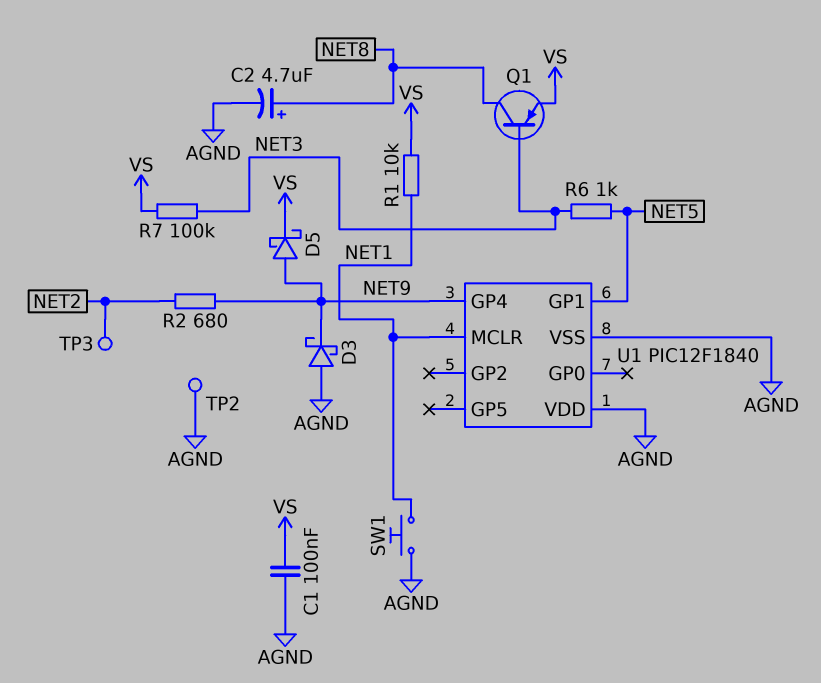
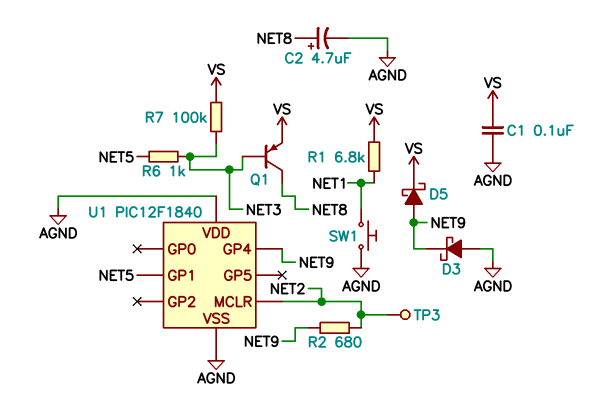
R1: 10k (NET1, VS) -> 6.8k (NET1, VS)
TP2: test point (AGND) -> none
U1 pin MCLR: NET1 -> NET2

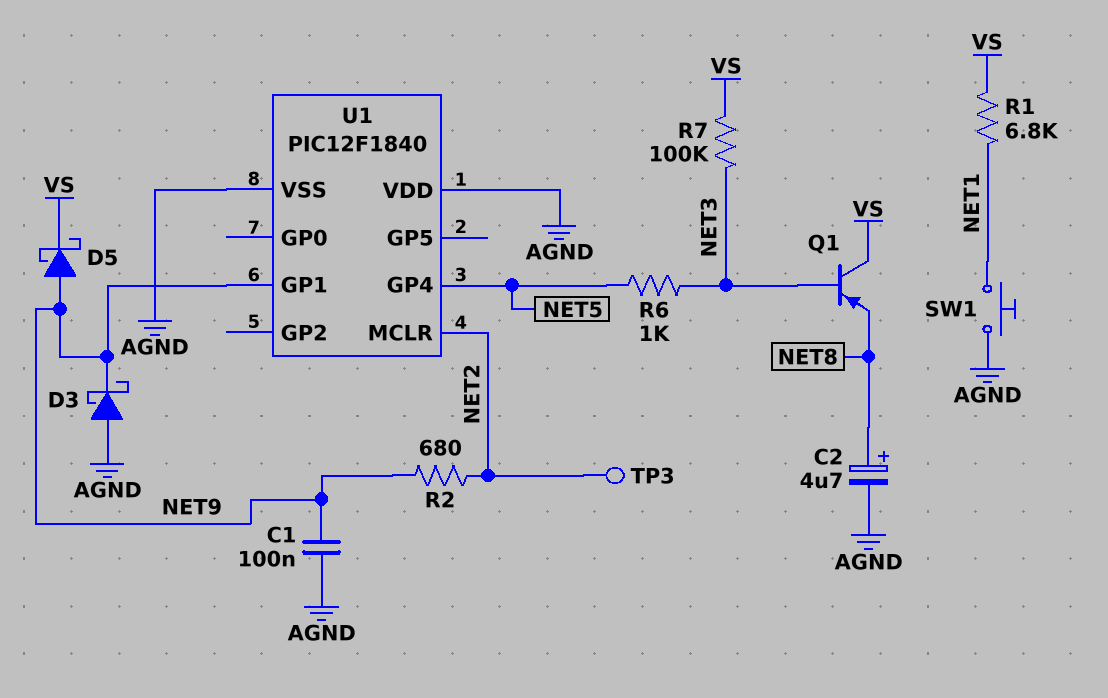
C1: 100nF (AGND, VS) -> 100nF (AGND, NET9)
Q1: PNP (B NET3, C NET8, E VS) -> PNP (B NET3, C VS, E NET8)
U1 pin GP1: NET5 -> NET9
U1 pin GP4: NET9 -> NET5

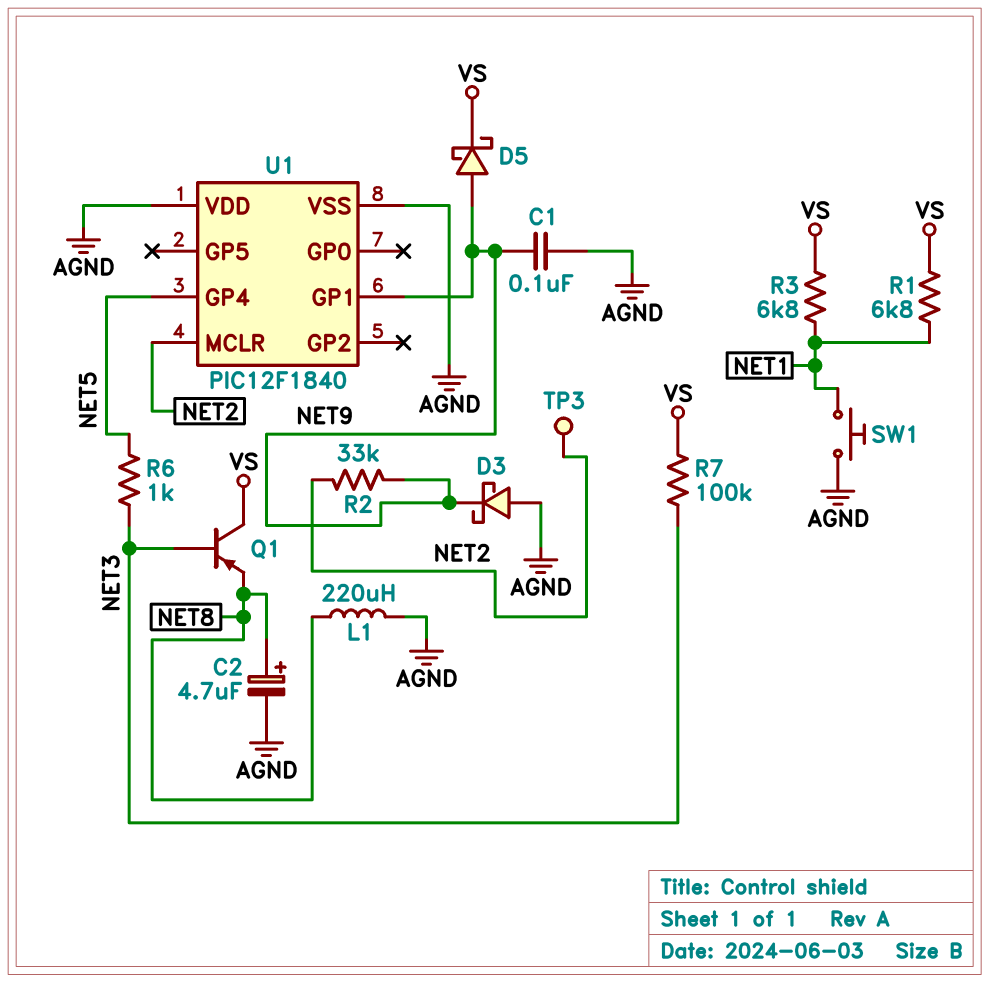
L1: none -> 220uH (AGND, NET8)
R2: 680 (NET2, NET9) -> 33k (NET2, NET9)
R3: none -> 6.8k (NET1, VS)

